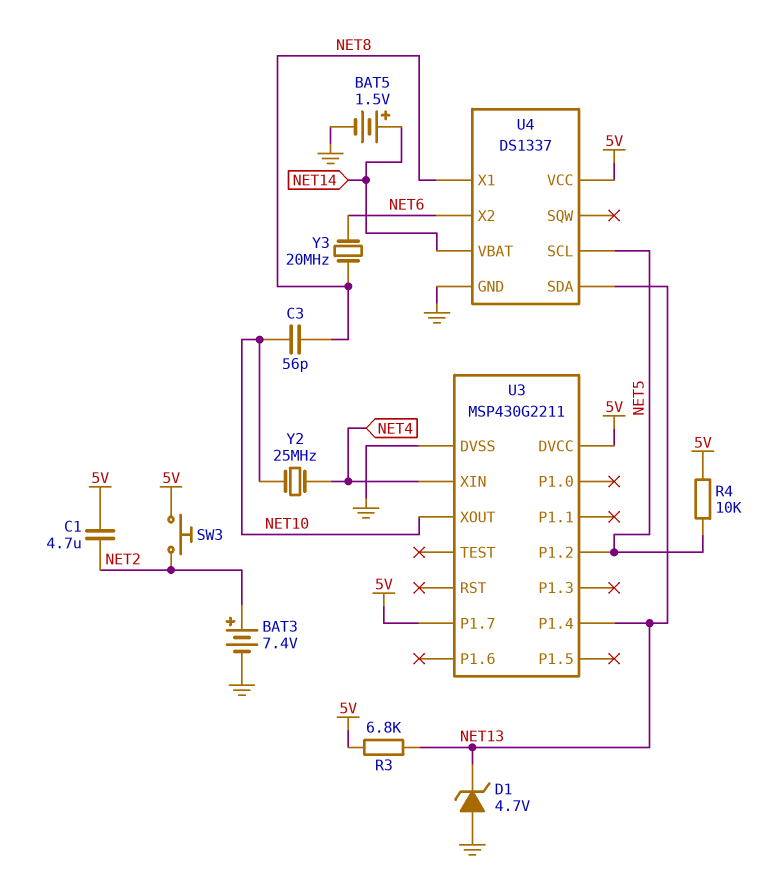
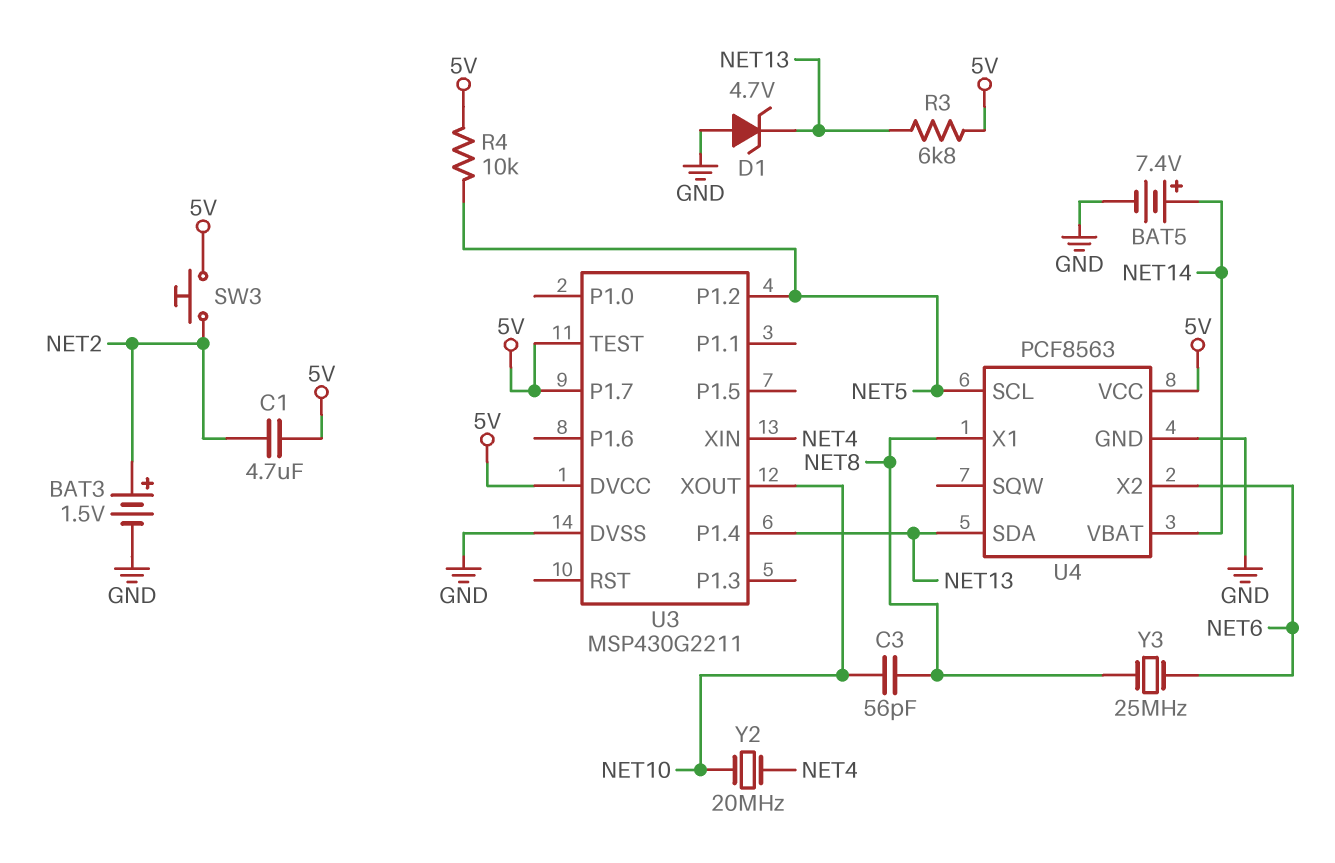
BAT3: 7.4V (plus NET2, minus GND) -> 1.5V (plus NET2, minus GND)
BAT5: 1.5V (plus NET14, minus GND) -> 7.4V (plus NET14, minus GND)
U3 pin TEST: none -> 5V
U4: DS1337 -> PCF8563
Y2: 25MHz (NET4, NET10) -> 20MHz (NET4, NET10)
Y3: 20MHz (NET6, NET8) -> 25MHz (NET6, NET8)

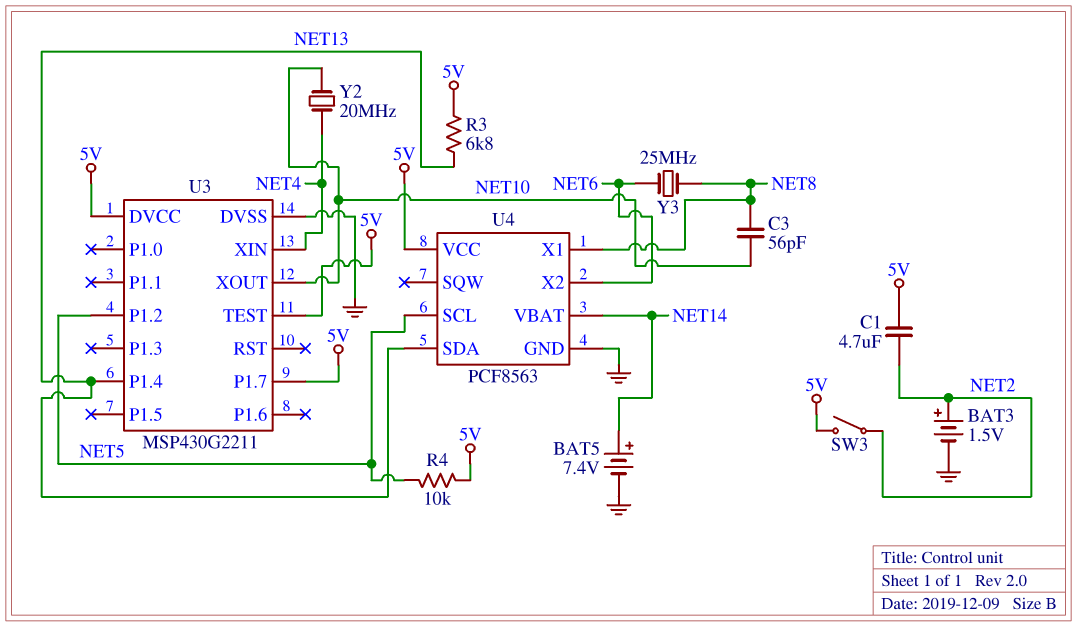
D1: zener 4.7V (A GND, K NET13) -> none
SW3: button (5V, NET2) -> switch (5V, NET2)

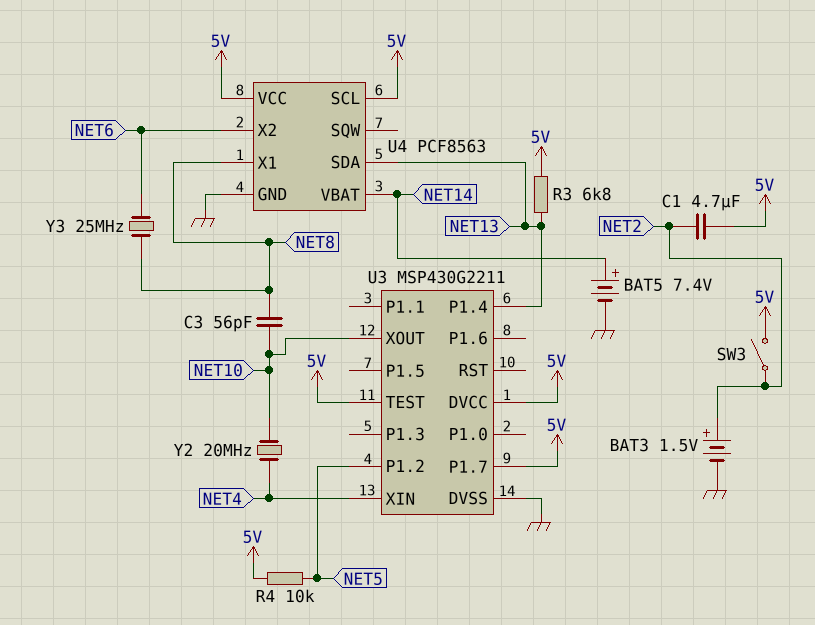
U4 pin SCL: NET5 -> 5V

